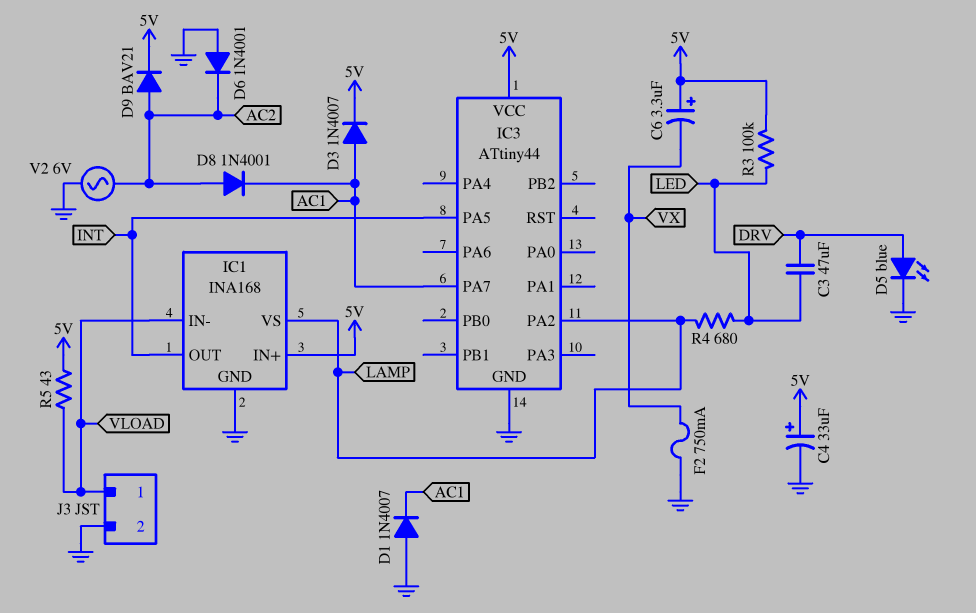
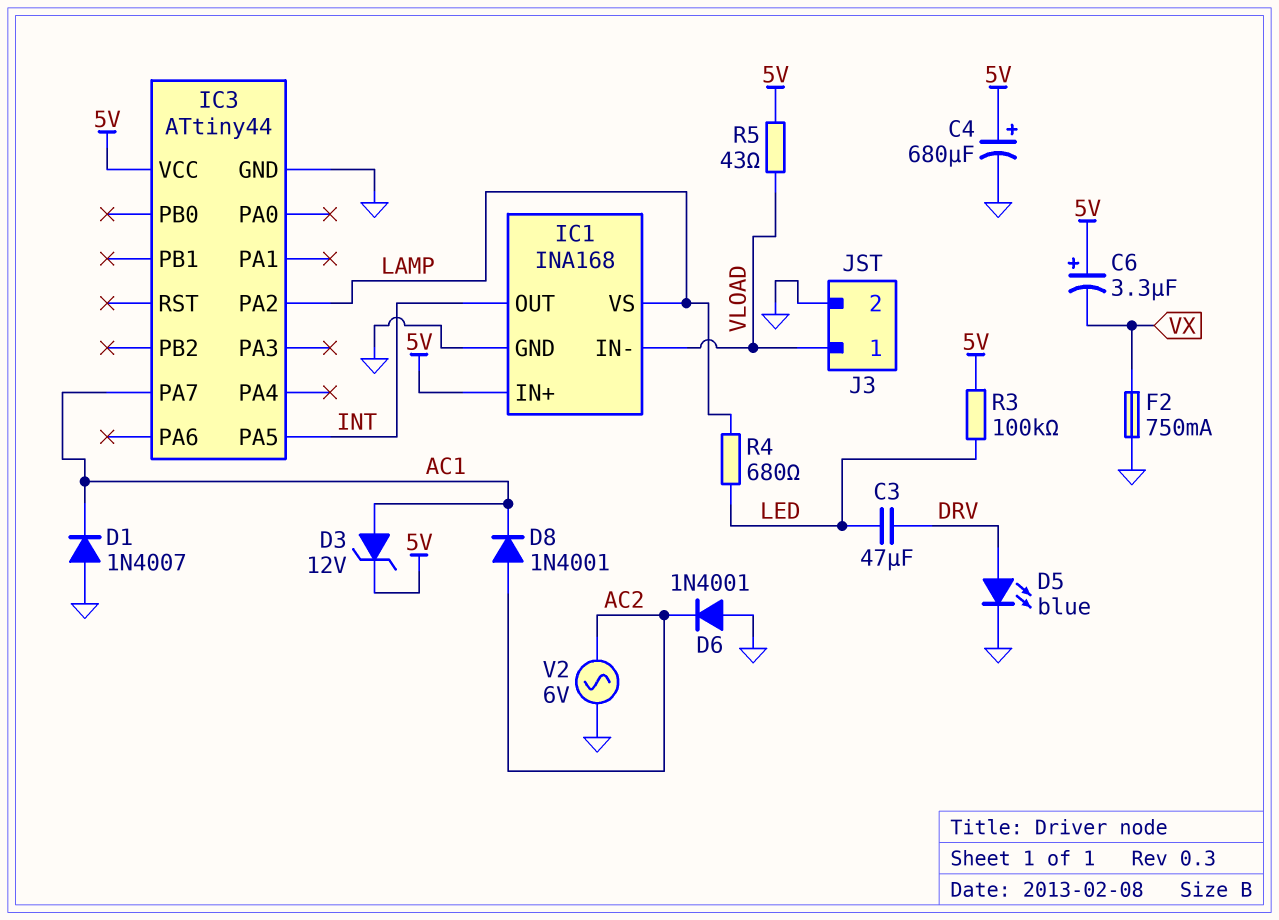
C4: 33uF (plus 5V, minus GND) -> 680uF (plus 5V, minus GND)
D3: diode 1N4007 (A AC1, K 5V) -> zener 12V (A AC1, K 5V)
D9: diode BAV21 (A AC2, K 5V) -> none

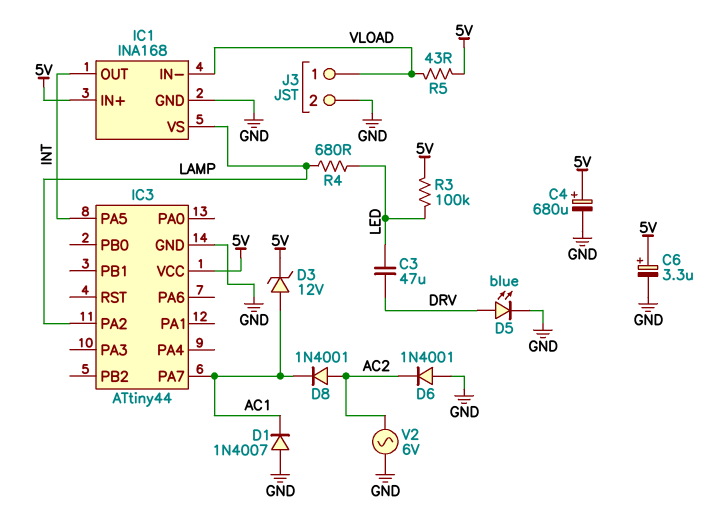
C6: 3.3uF (plus 5V, minus VX) -> 3.3uF (plus 5V, minus GND)
F2: 750mA (GND, VX) -> none

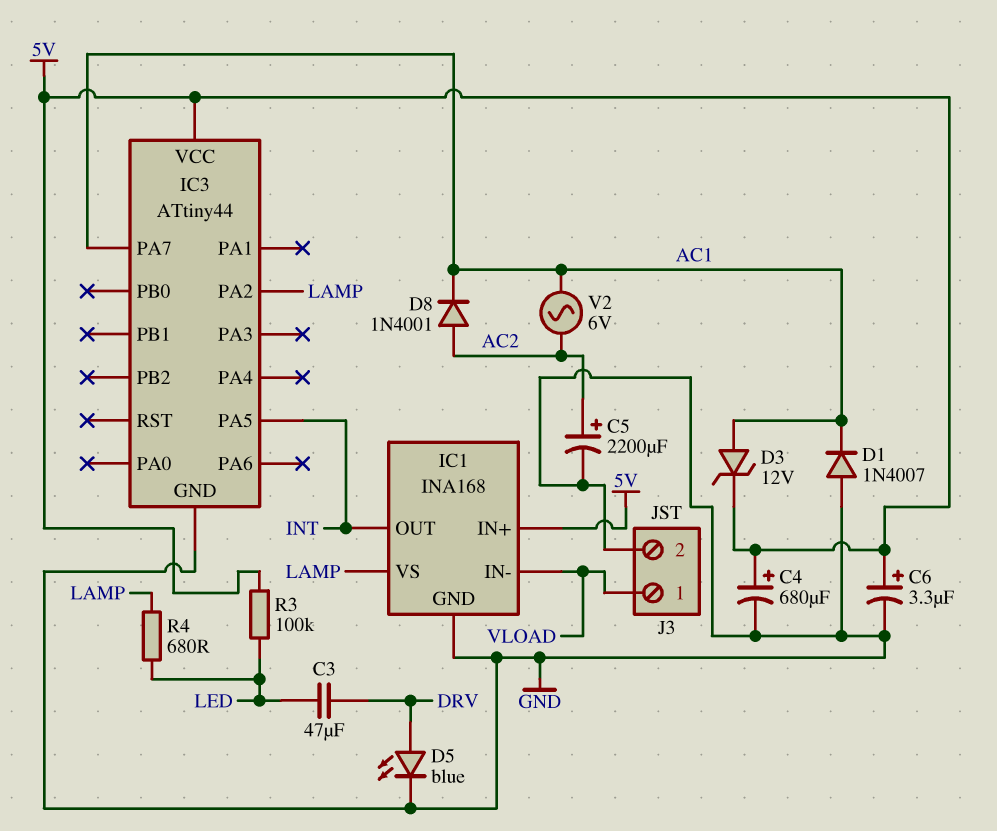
C5: none -> 2200uF (plus AC2, minus GND)
D6: diode 1N4001 (A GND, K AC2) -> none
R5: 43 (5V, VLOAD) -> none
V2: AC 6V (AC2, GND) -> AC 6V (AC1, AC2)

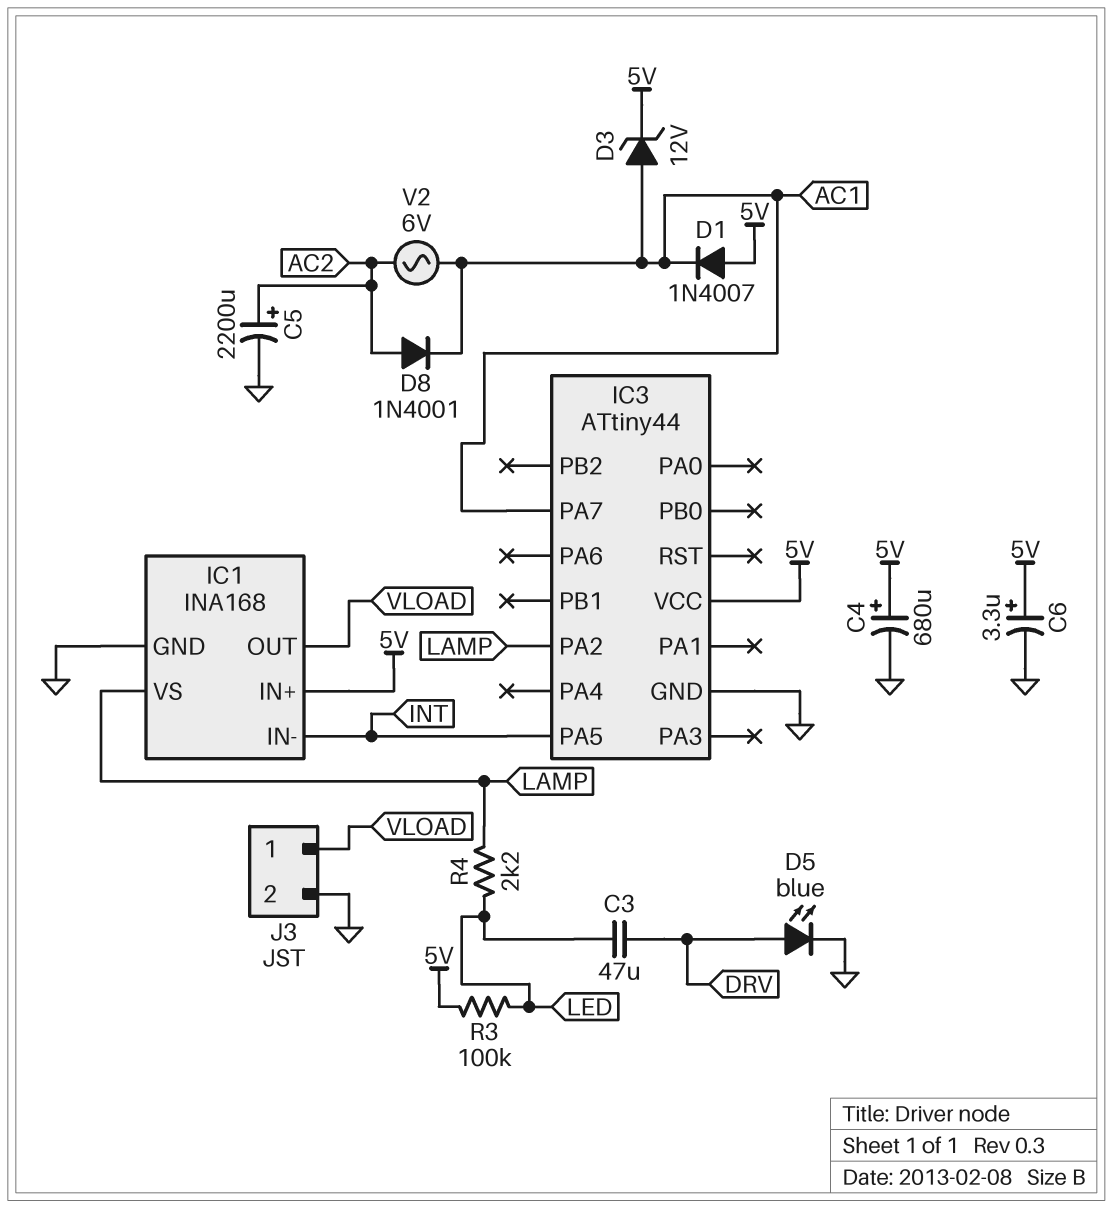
D1: diode 1N4007 (A GND, K AC1) -> diode 1N4007 (A 5V, K AC1)
IC1 pin IN-: VLOAD -> INT
IC1 pin OUT: INT -> VLOAD
R4: 680 (LAMP, LED) -> 2.2k (LAMP, LED)

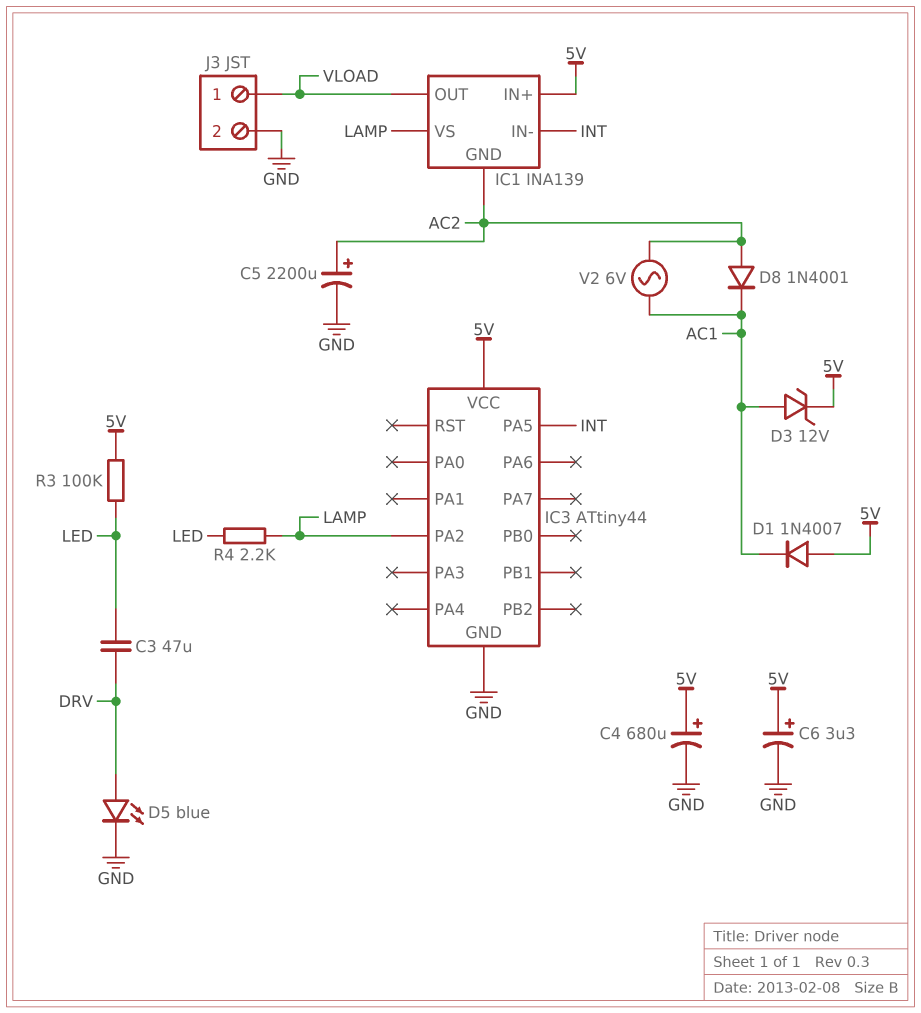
IC1: INA168 -> INA139
IC1 pin GND: GND -> AC2
IC3 pin PA7: AC1 -> none

